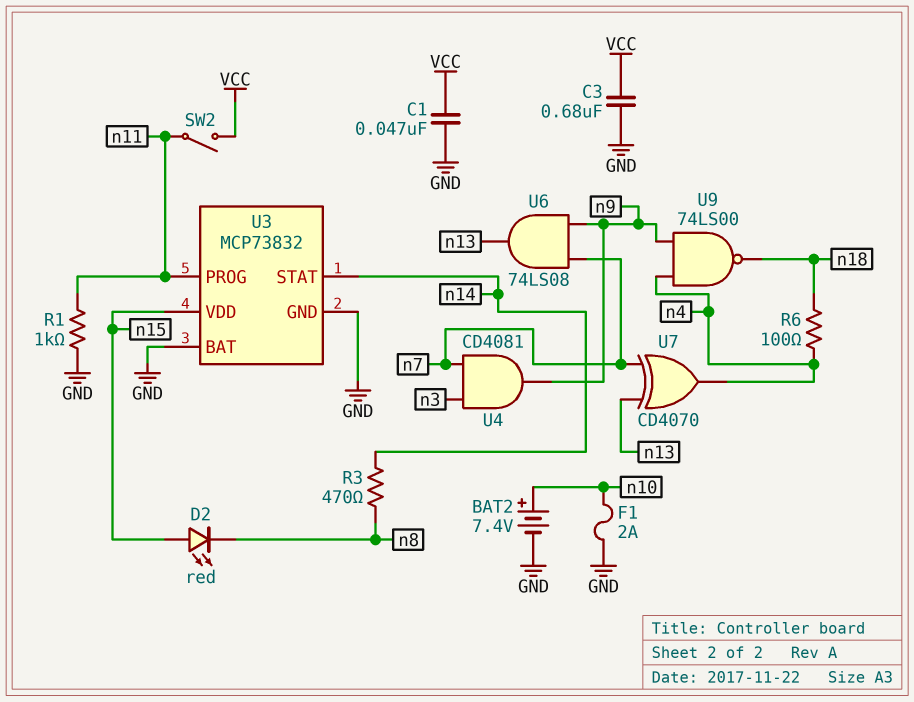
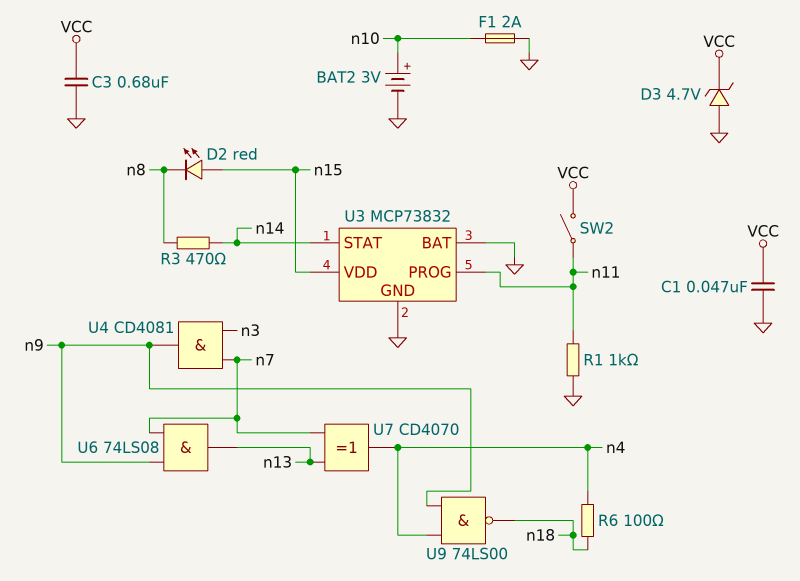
BAT2: 7.4V (plus n10, minus GND) -> 3V (plus n10, minus GND)
D3: none -> zener 4.7V (A GND, K VCC)

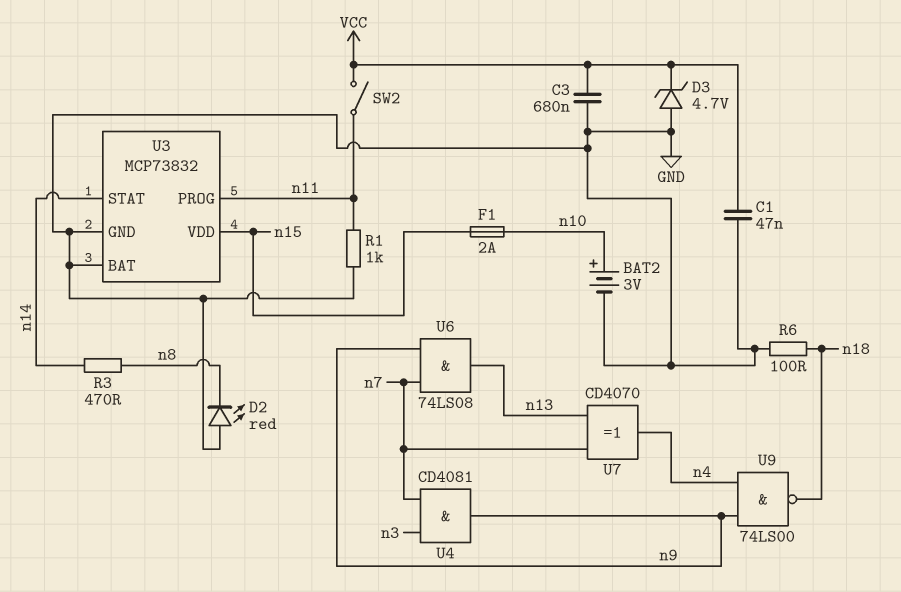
D2: LED red (A n15, K n8) -> LED red (A GND, K n8)
F1: 2A (GND, n10) -> 2A (n10, n15)
R6: 100 (n4, n18) -> 100 (GND, n18)

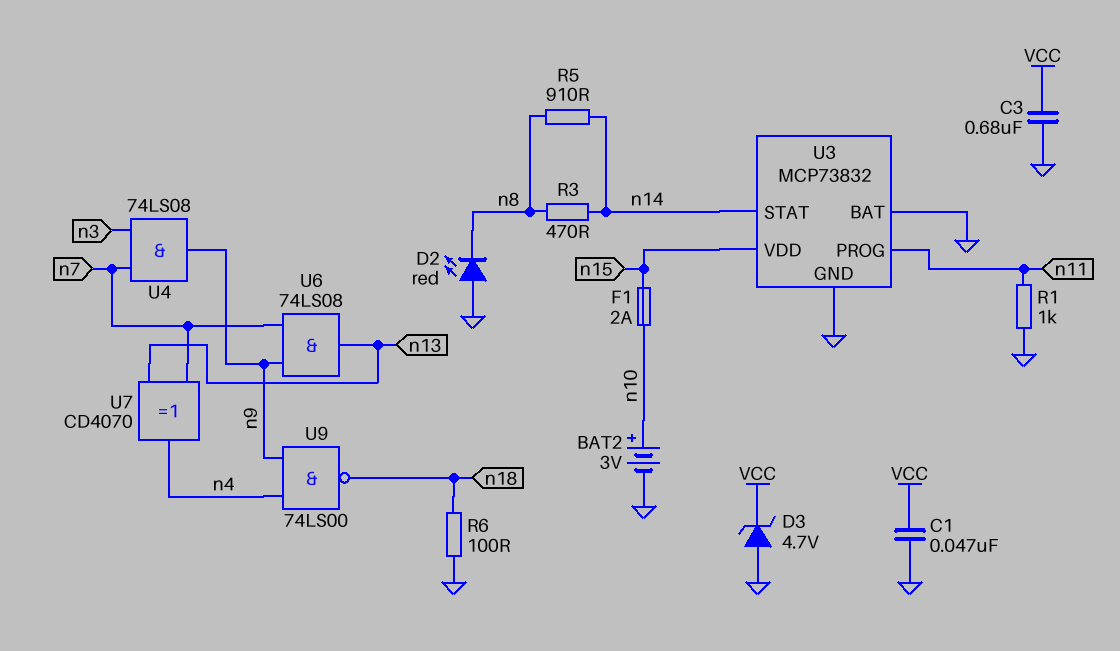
R5: none -> 910 (n8, n14)
SW2: switch (VCC, n11) -> none
U4: AND CD4081 (in n3, in n7, out n9) -> AND 74LS08 (in n3, in n7, out n9)

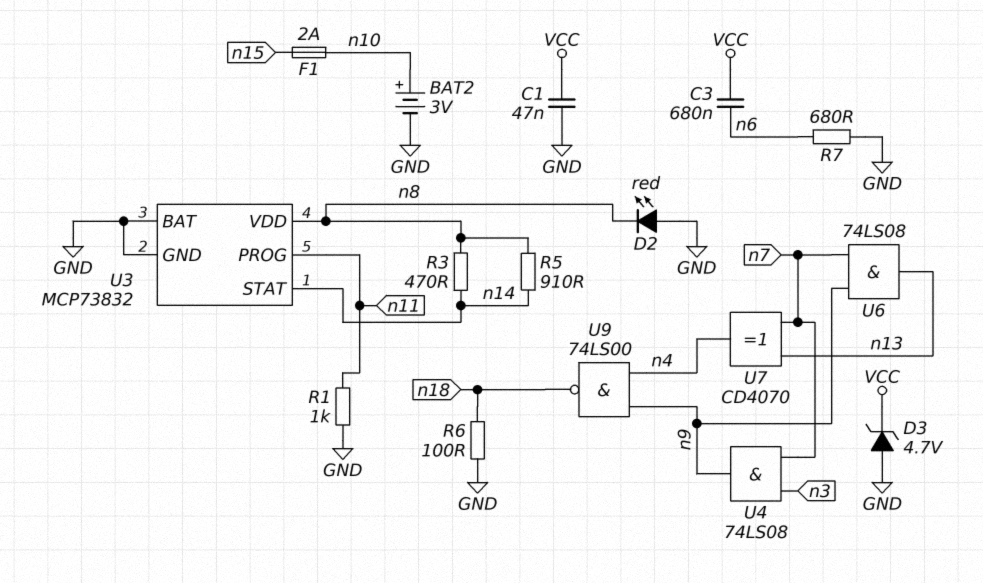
C3: 680nF (GND, VCC) -> 680nF (VCC, n6)
R7: none -> 680 (GND, n6)
U3 pin VDD: n15 -> n8

